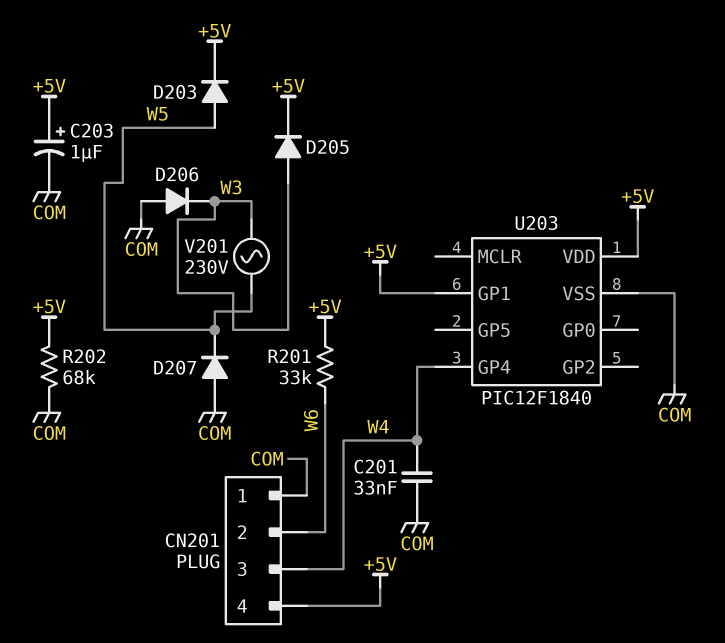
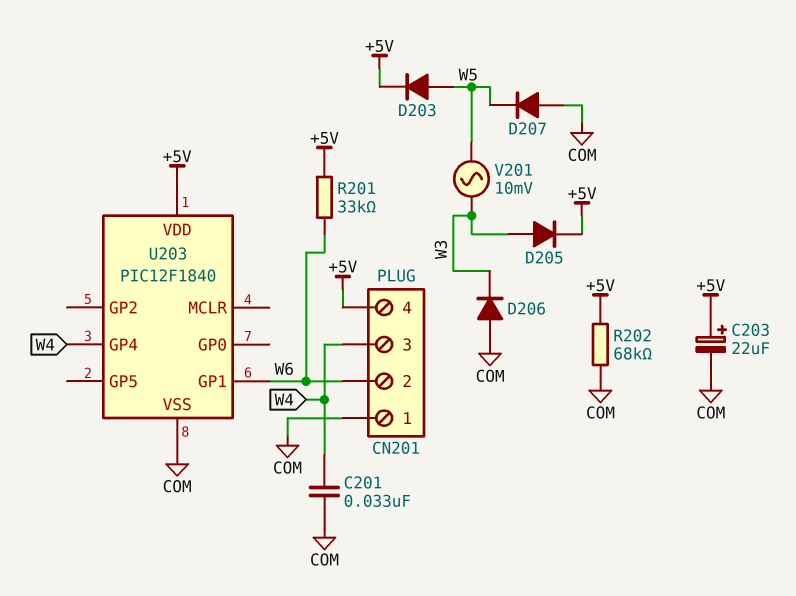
C203: 1uF (plus +5V, minus COM) -> 22uF (plus +5V, minus COM)
U203 pin GP1: +5V -> W6
V201: AC 230V (W3, W5) -> AC 10mV (W3, W5)

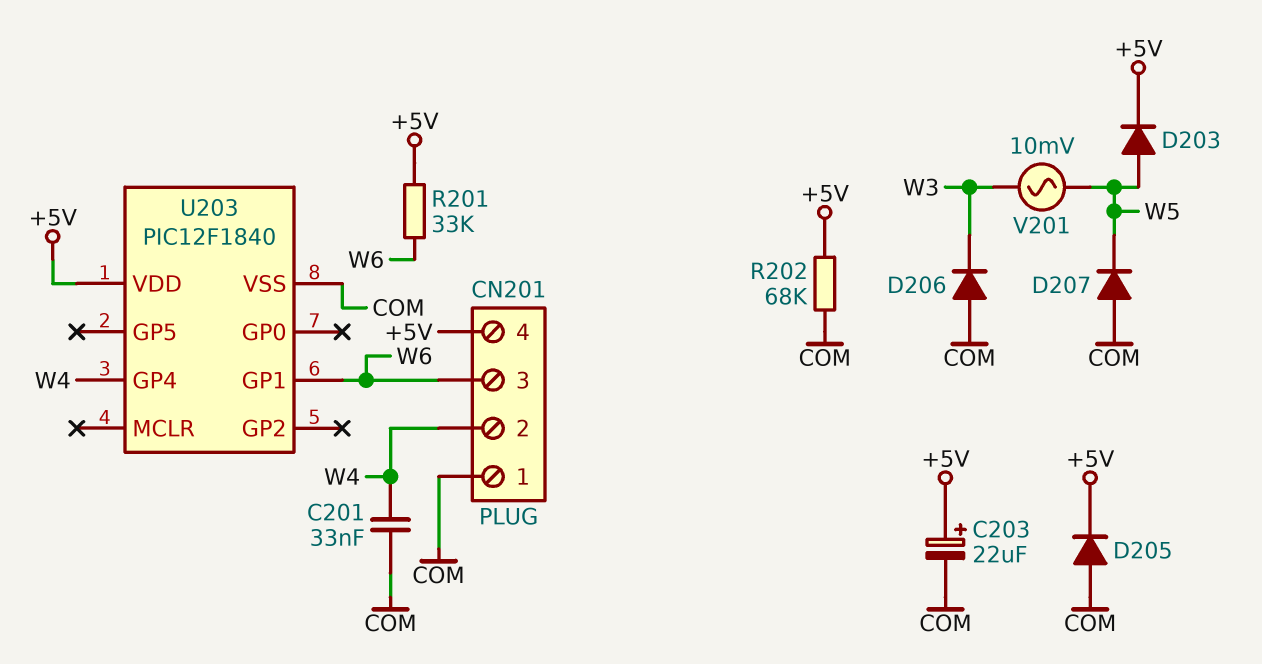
CN201 pin 2: W6 -> W4
CN201 pin 3: W4 -> W6
D205: diode (A W3, K +5V) -> diode (A COM, K +5V)

